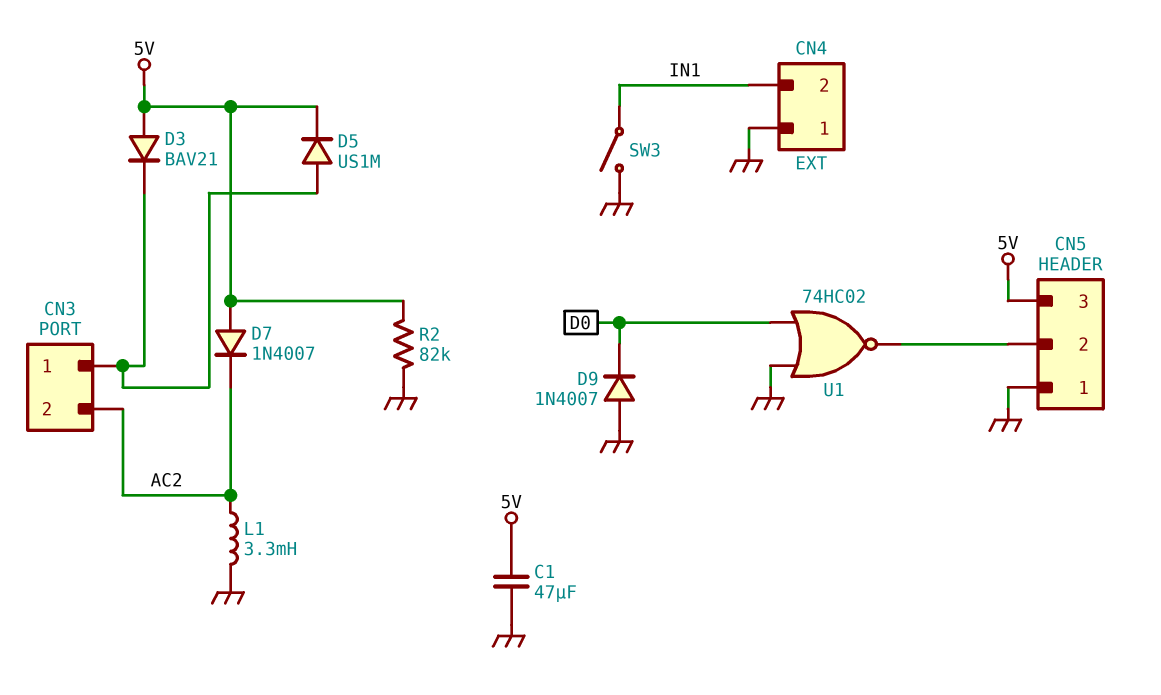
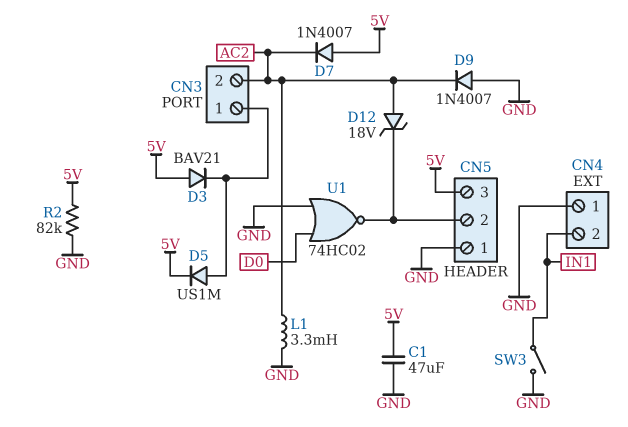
D9: diode 1N4007 (A GND, K D0) -> diode 1N4007 (A GND, K AC2)
D12: none -> zener 18V (A AC2, K CN5/2)

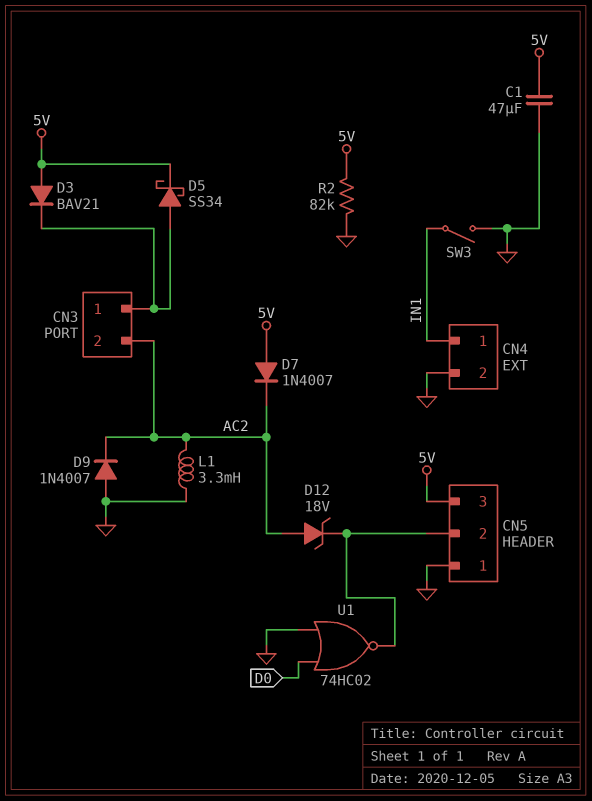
CN4 pin 1: GND -> IN1
CN4 pin 2: IN1 -> GND
D5: diode US1M (A CN3/1, K 5V) -> schottky SS34 (A CN3/1, K 5V)

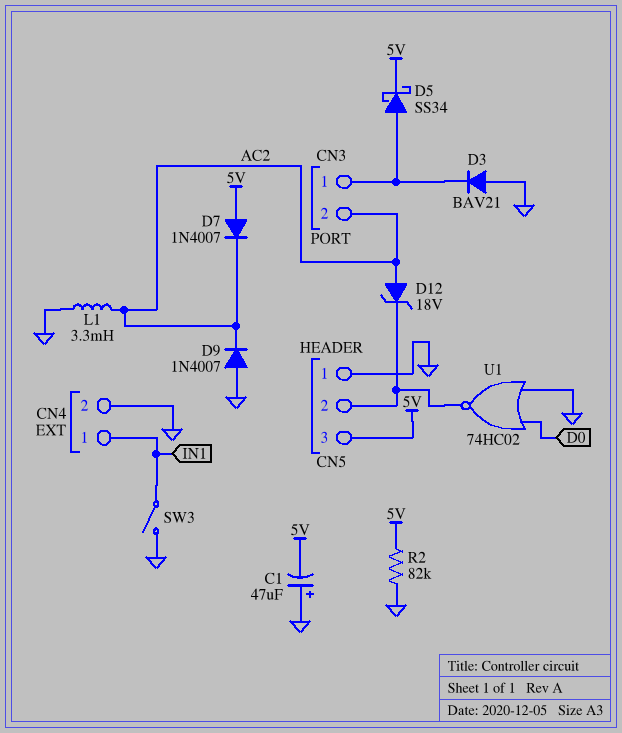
C1: 47uF (5V, GND) -> 47uF (plus GND, minus 5V)
D3: diode BAV21 (A 5V, K CN3/1) -> diode BAV21 (A GND, K CN3/1)

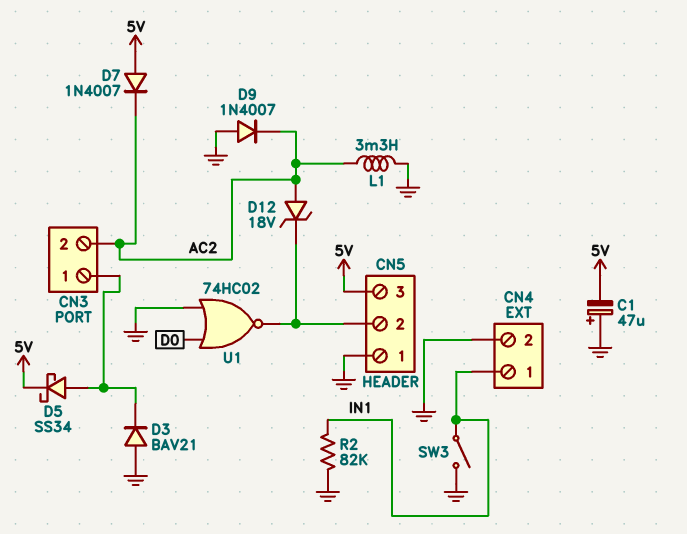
R2: 82k (5V, GND) -> 82k (GND, IN1)

